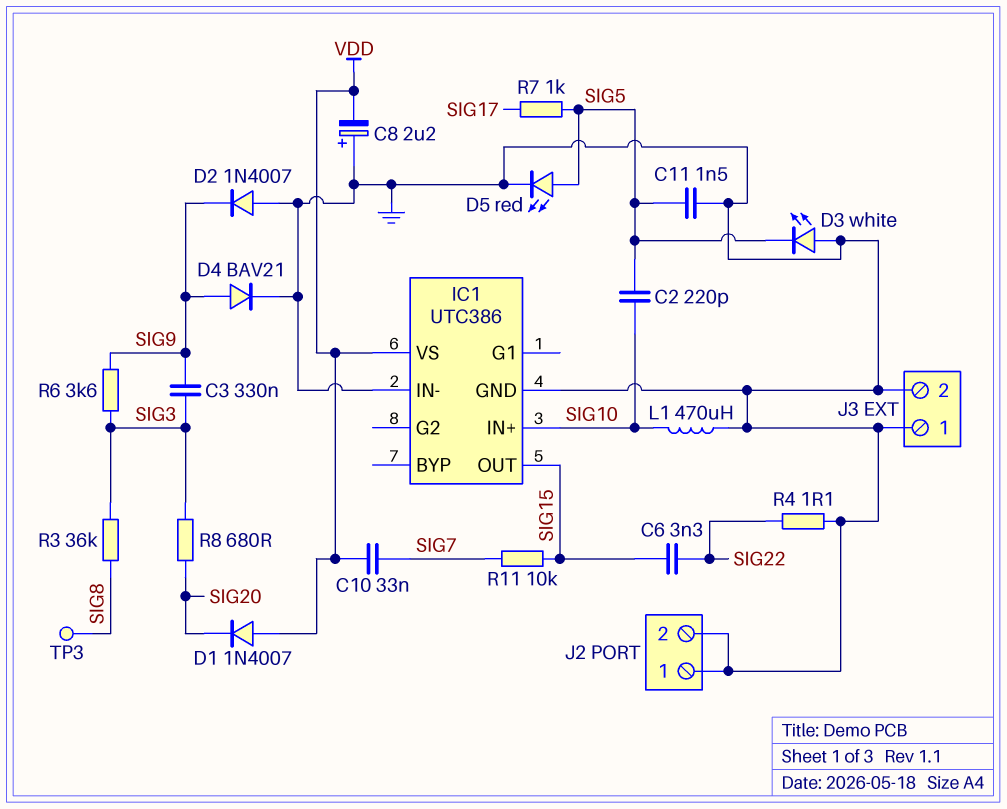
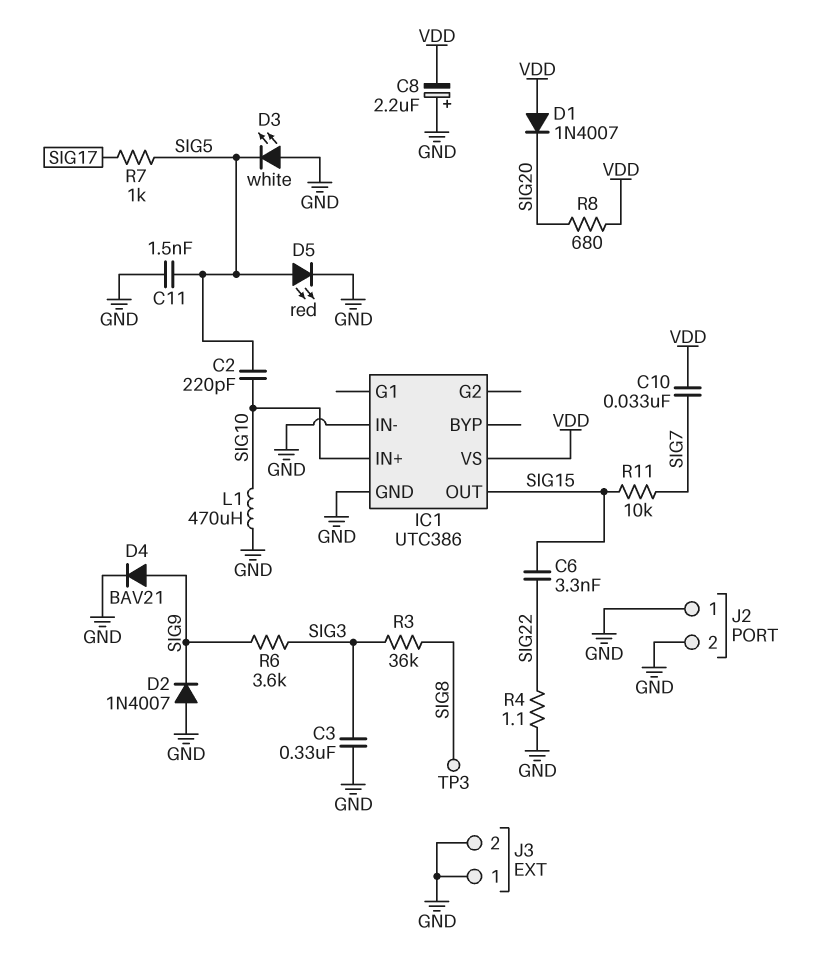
C3: 330nF (SIG3, SIG9) -> 330nF (GND, SIG3)
R8: 680 (SIG3, SIG20) -> 680 (SIG20, VDD)

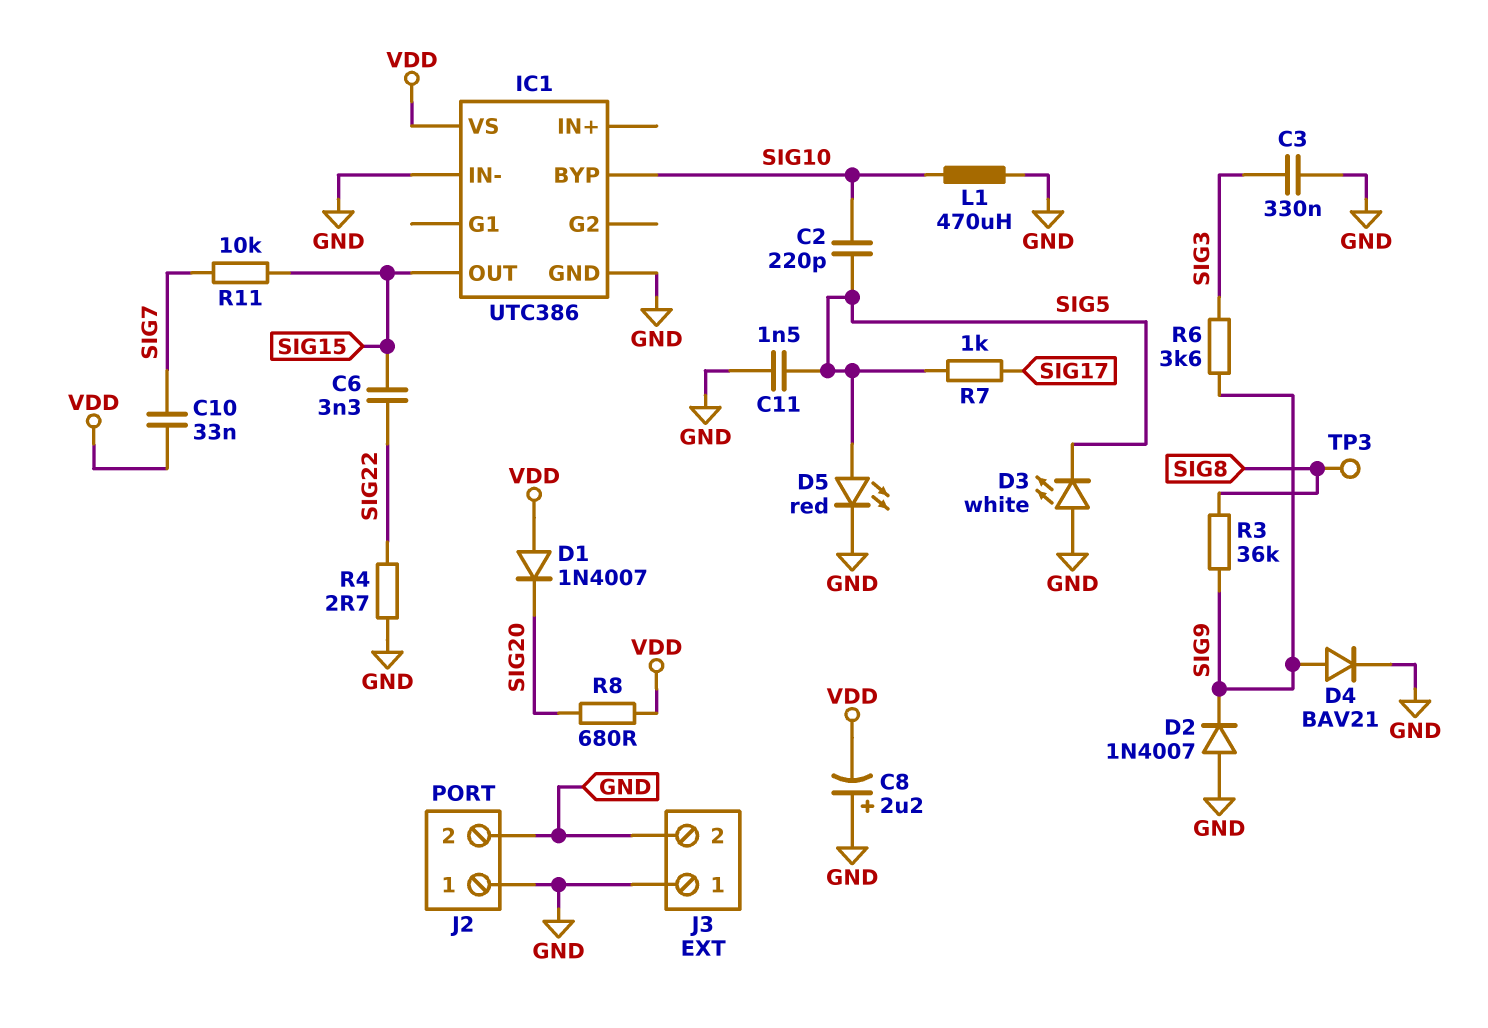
IC1 pin BYP: none -> SIG10
IC1 pin IN+: SIG10 -> none
R3: 36k (SIG3, SIG8) -> 36k (SIG8, SIG9)
R4: 1.1 (GND, SIG22) -> 2.7 (GND, SIG22)

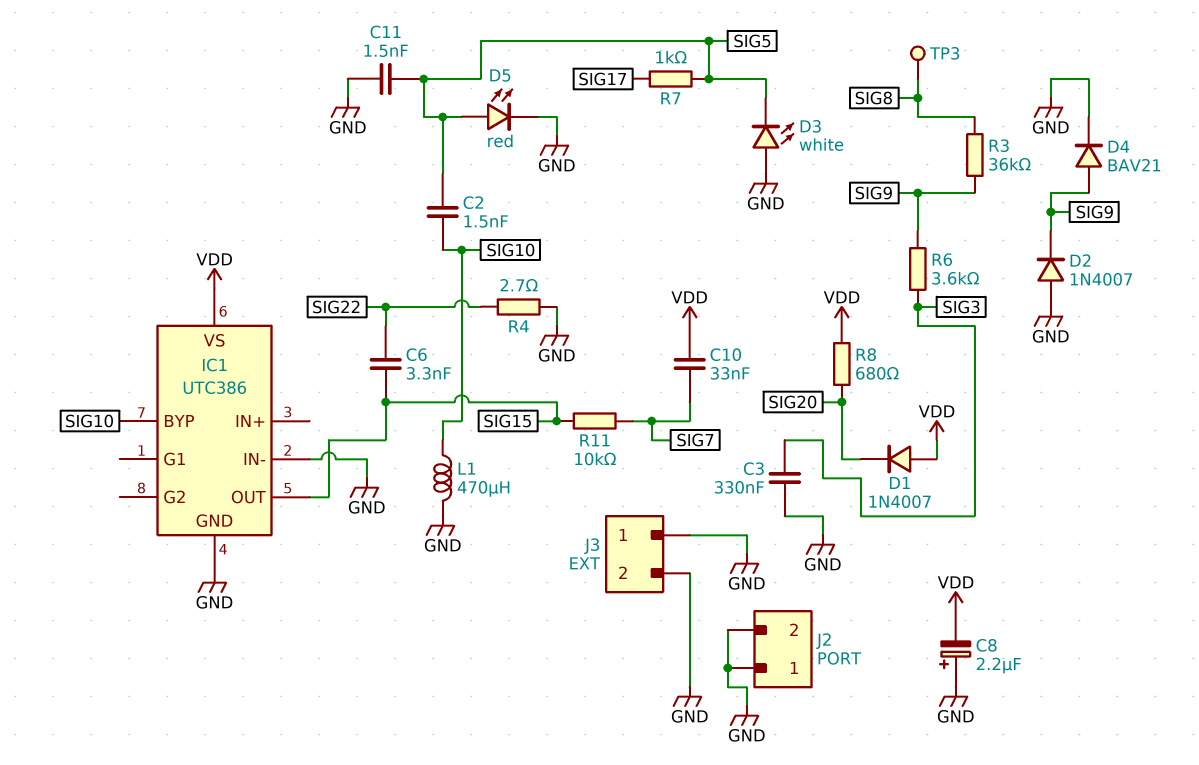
C2: 220pF (SIG5, SIG10) -> 1.5nF (SIG5, SIG10)

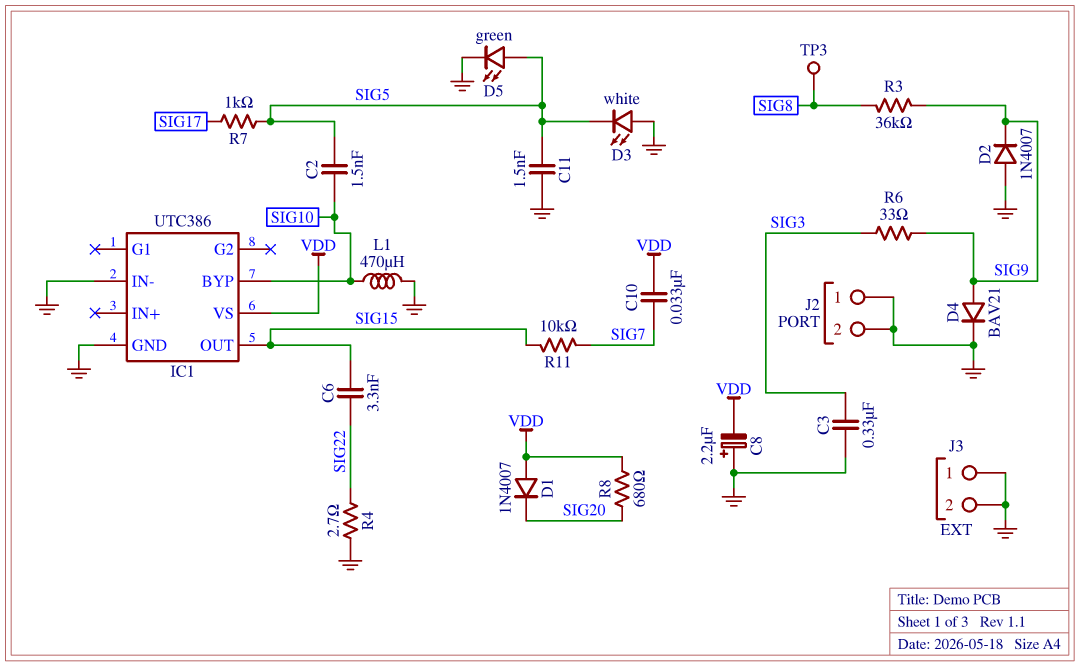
D5: LED red (A SIG5, K GND) -> LED green (A SIG5, K GND)
R6: 3.6k (SIG3, SIG9) -> 33 (SIG3, SIG9)

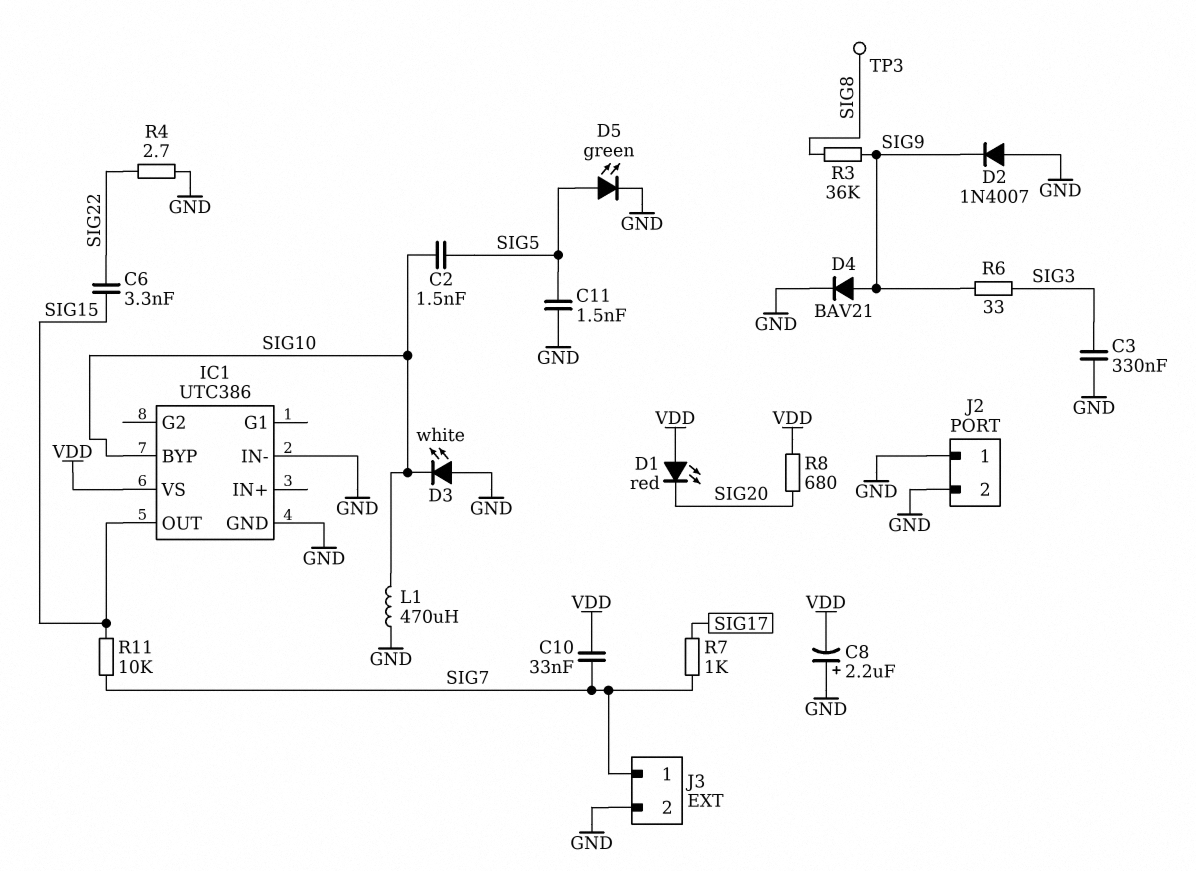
D1: diode 1N4007 (A VDD, K SIG20) -> LED red (A VDD, K SIG20)
D3: LED white (A GND, K SIG5) -> LED white (A GND, K SIG10)
J3 pin 1: GND -> SIG7
R7: 1k (SIG5, SIG17) -> 1k (SIG7, SIG17)

